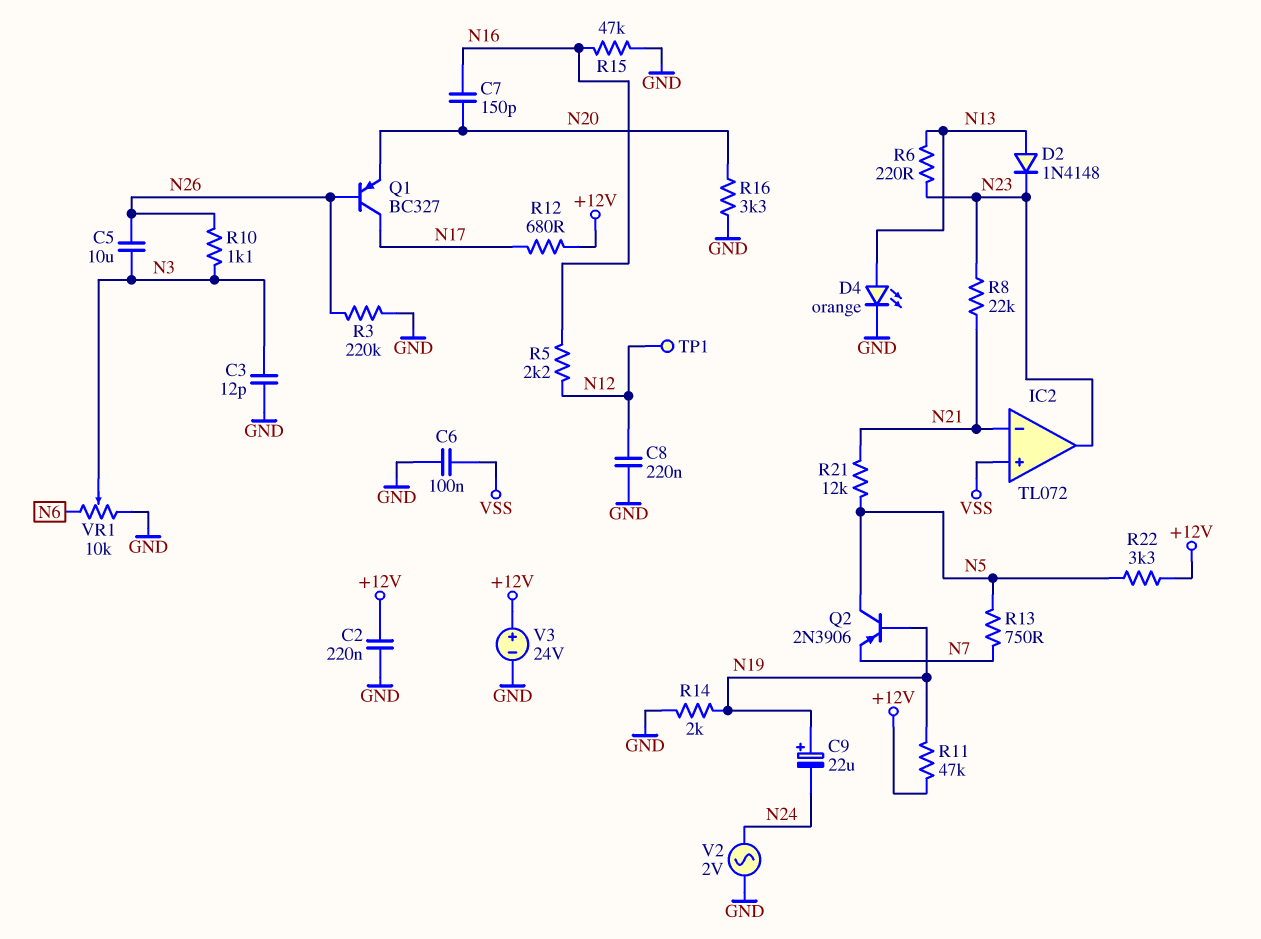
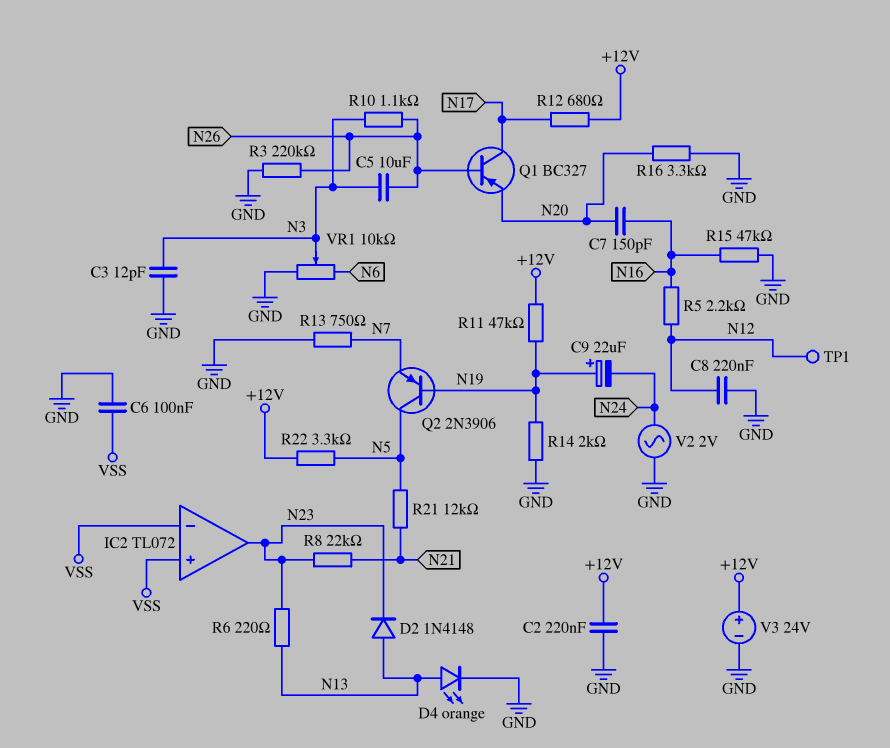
IC2 pin in-: N21 -> VSS
R13: 750 (N5, N7) -> 750 (GND, N7)

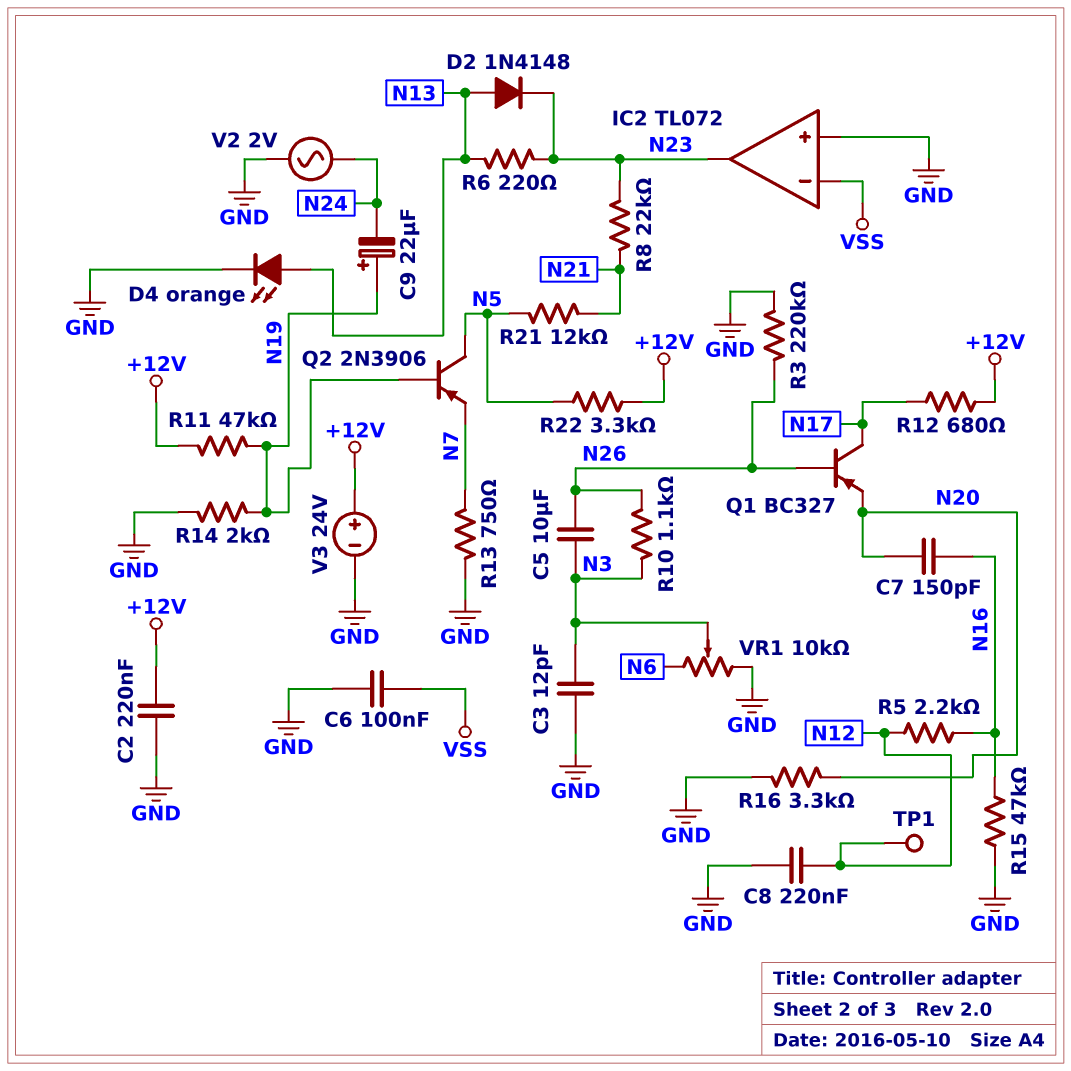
IC2 pin in+: VSS -> GND

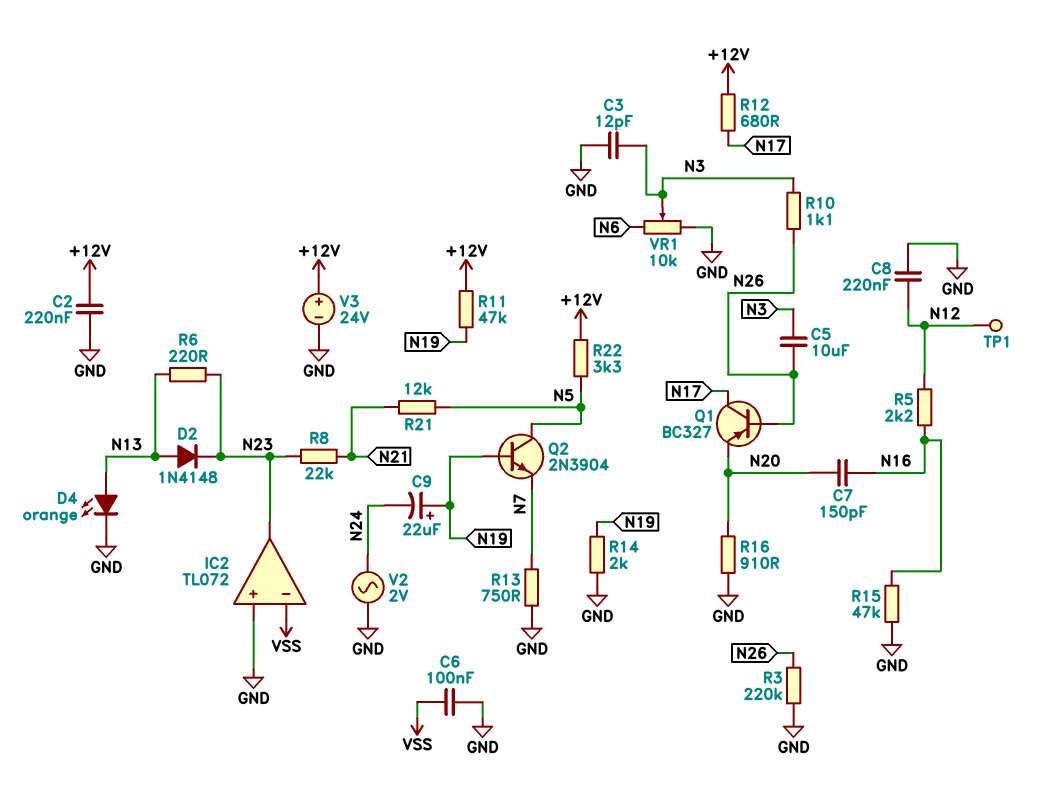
Q2: PNP 2N3906 (B N19, C N5, E N7) -> NPN 2N3904 (B N19, C N5, E N7)
R16: 3.3k (GND, N20) -> 910 (GND, N20)

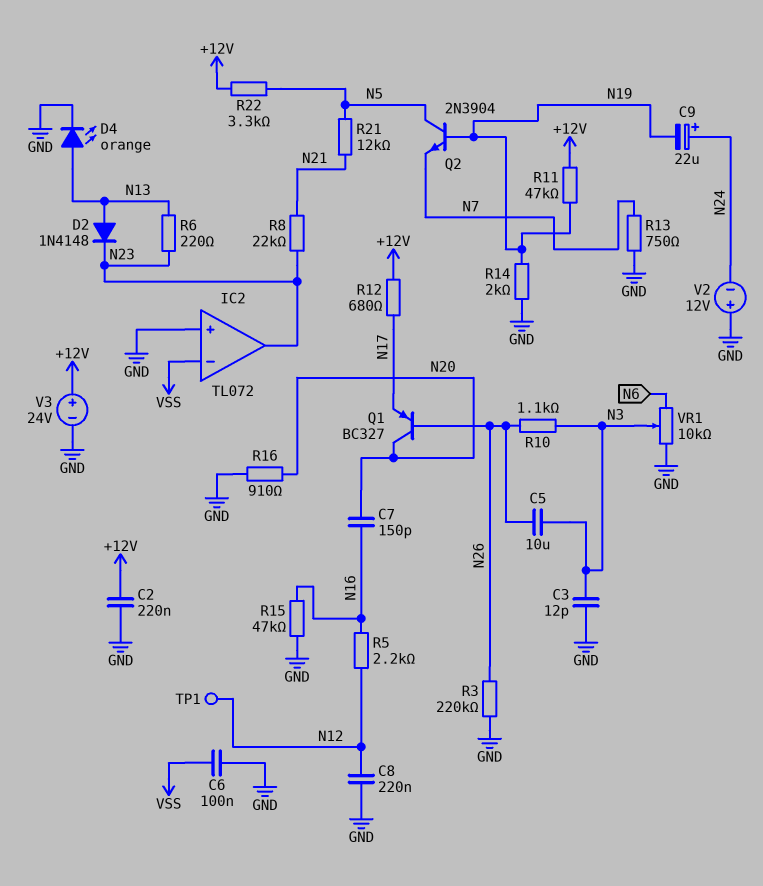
C9: 22uF (plus N19, minus N24) -> 22uF (plus N24, minus N19)
Q1: PNP BC327 (B N26, C N17, E N20) -> PNP BC327 (B N26, C N20, E N17)
V2: AC 2V (GND, N24) -> 12V (plus GND, minus N24)

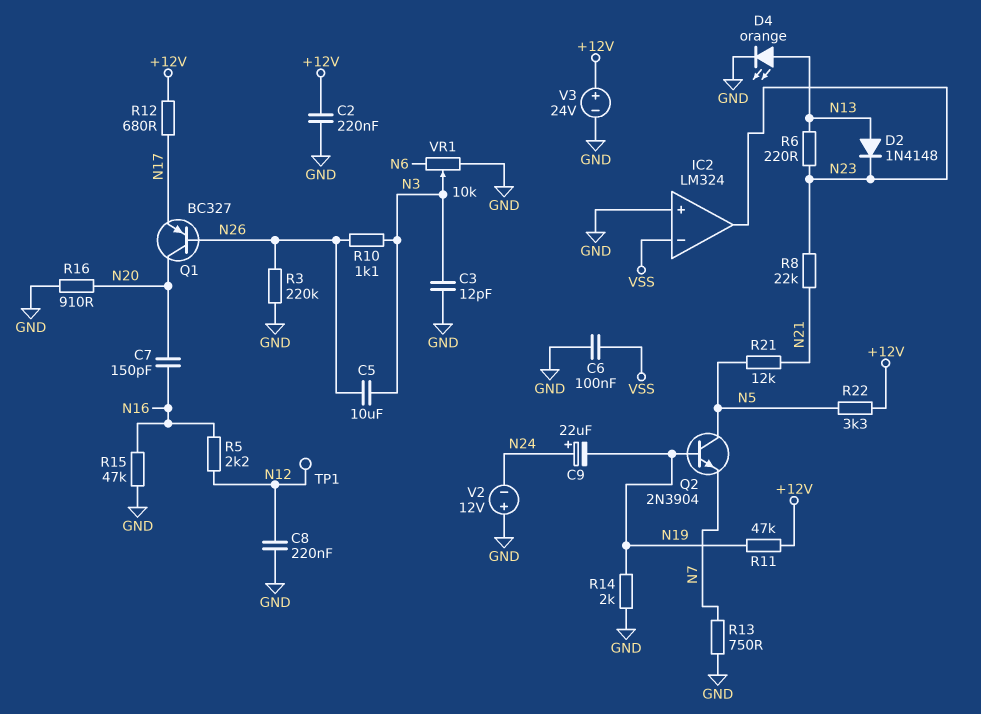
IC2: TL072 -> LM324

